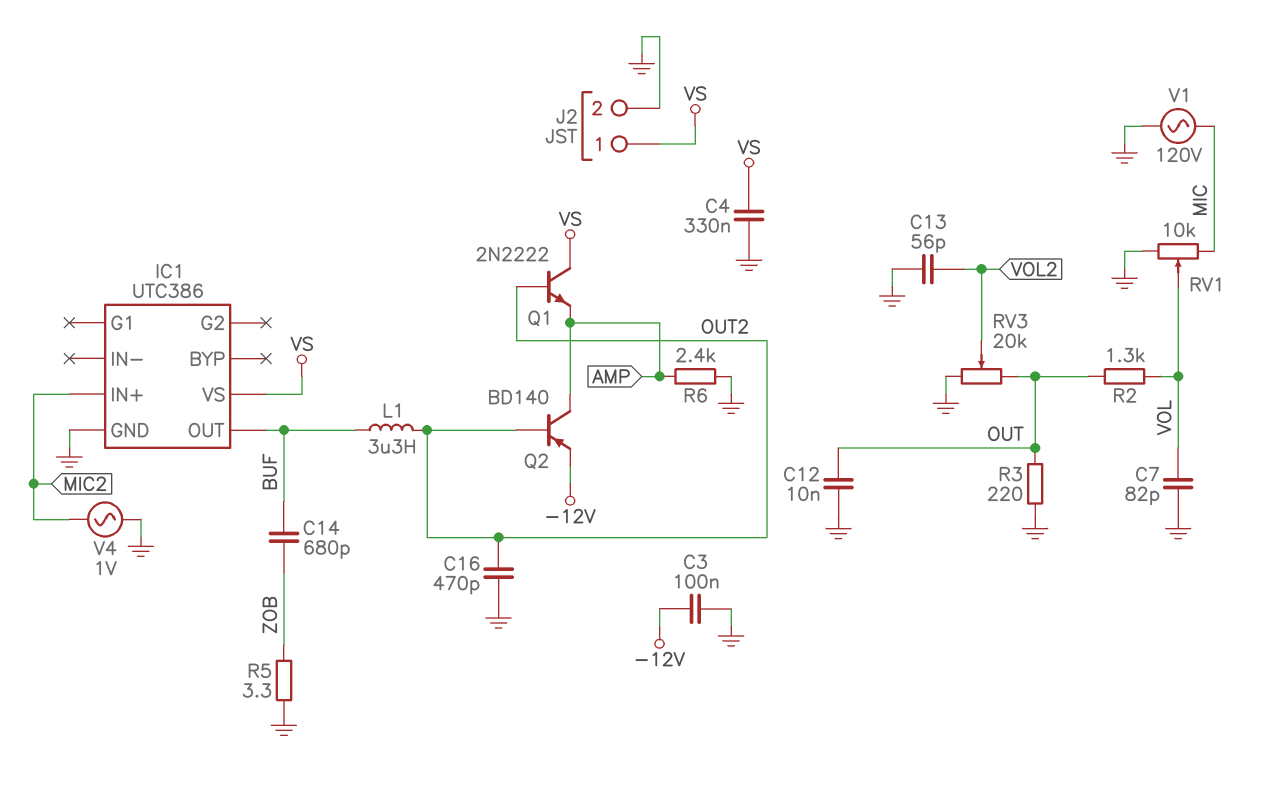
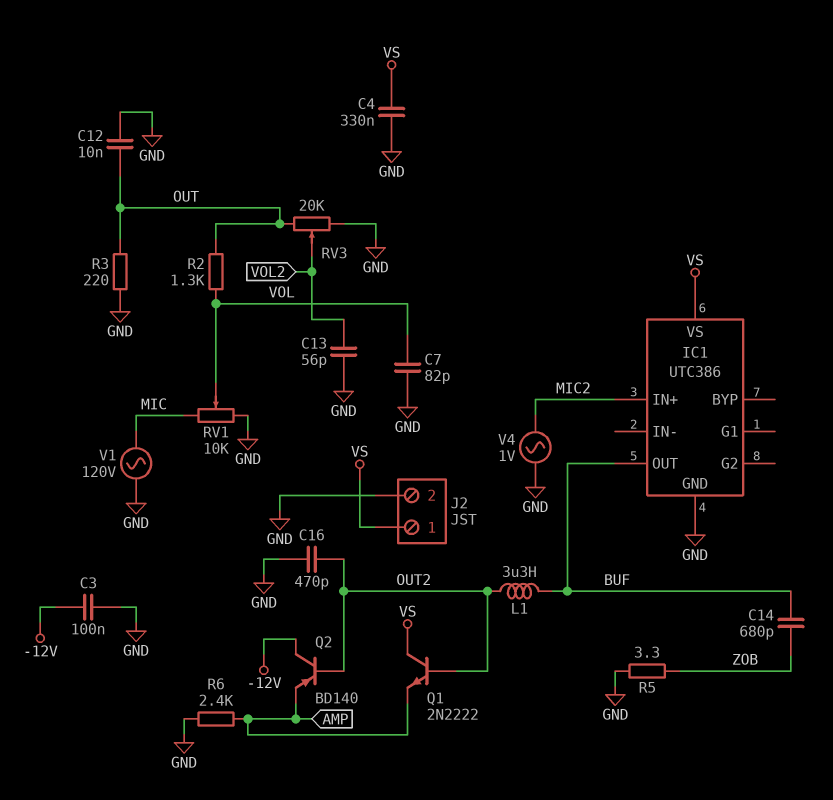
Q2: PNP BD140 (B OUT2, C AMP, E -12V) -> PNP BD140 (B OUT2, C -12V, E AMP)

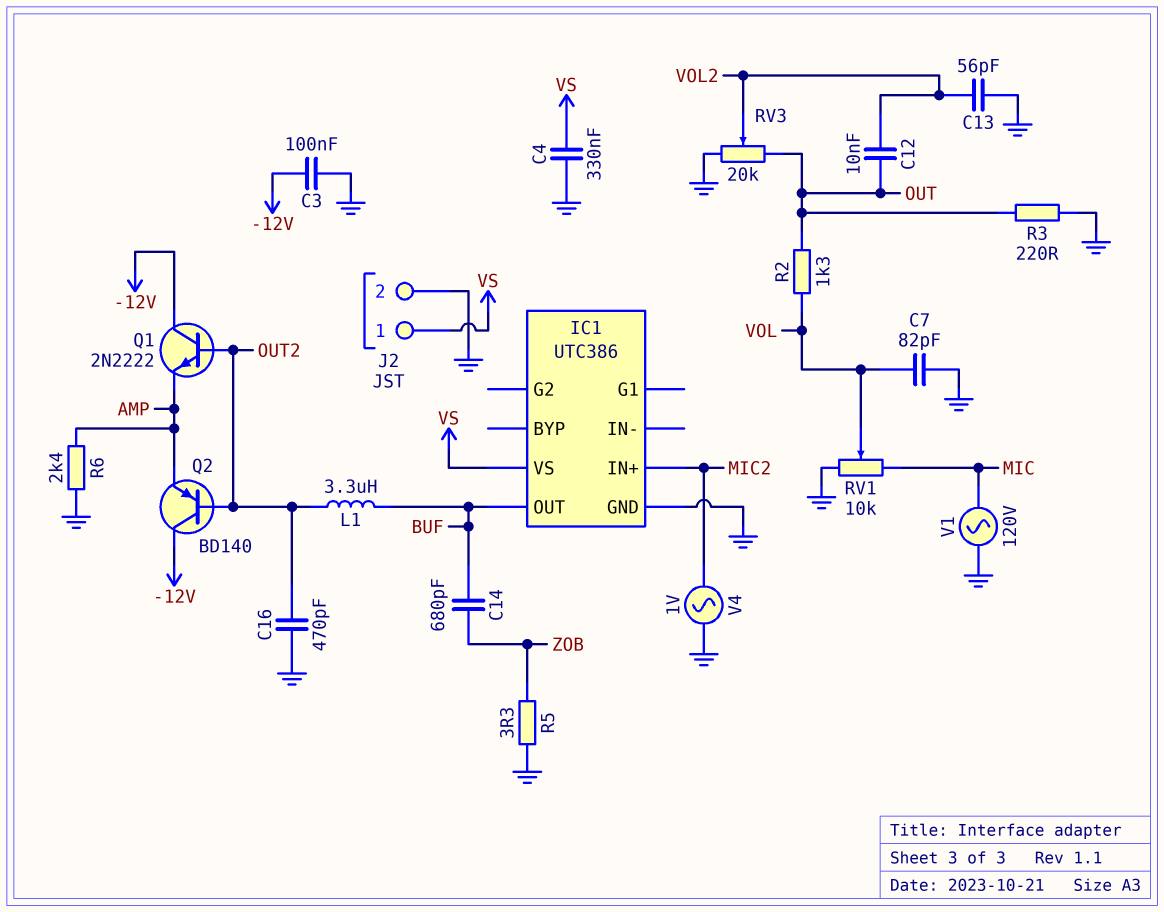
C12: 10nF (GND, OUT) -> 10nF (OUT, VOL2)
Q1: NPN 2N2222 (B OUT2, C VS, E AMP) -> NPN 2N2222 (B OUT2, C -12V, E AMP)

